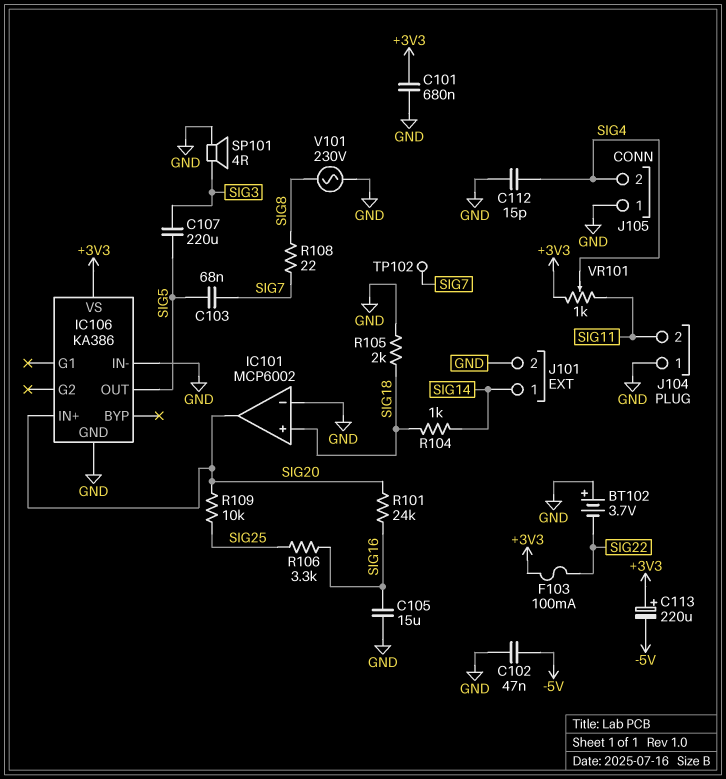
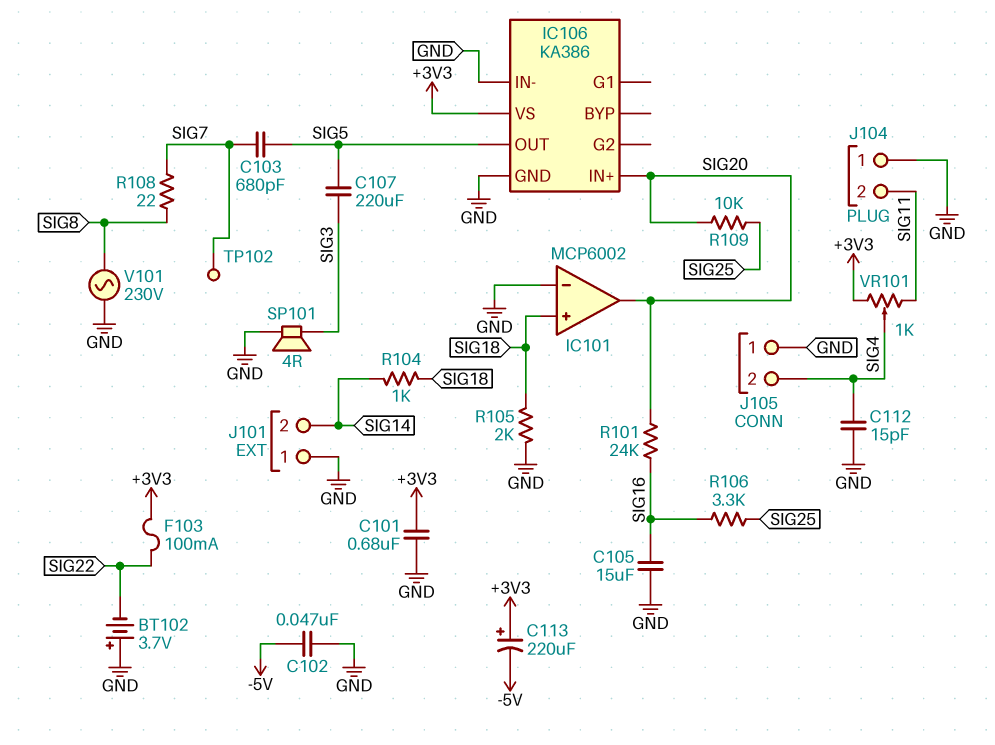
C103: 68nF (SIG5, SIG7) -> 680pF (SIG5, SIG7)
J101 pin 1: SIG14 -> GND
J101 pin 2: GND -> SIG14

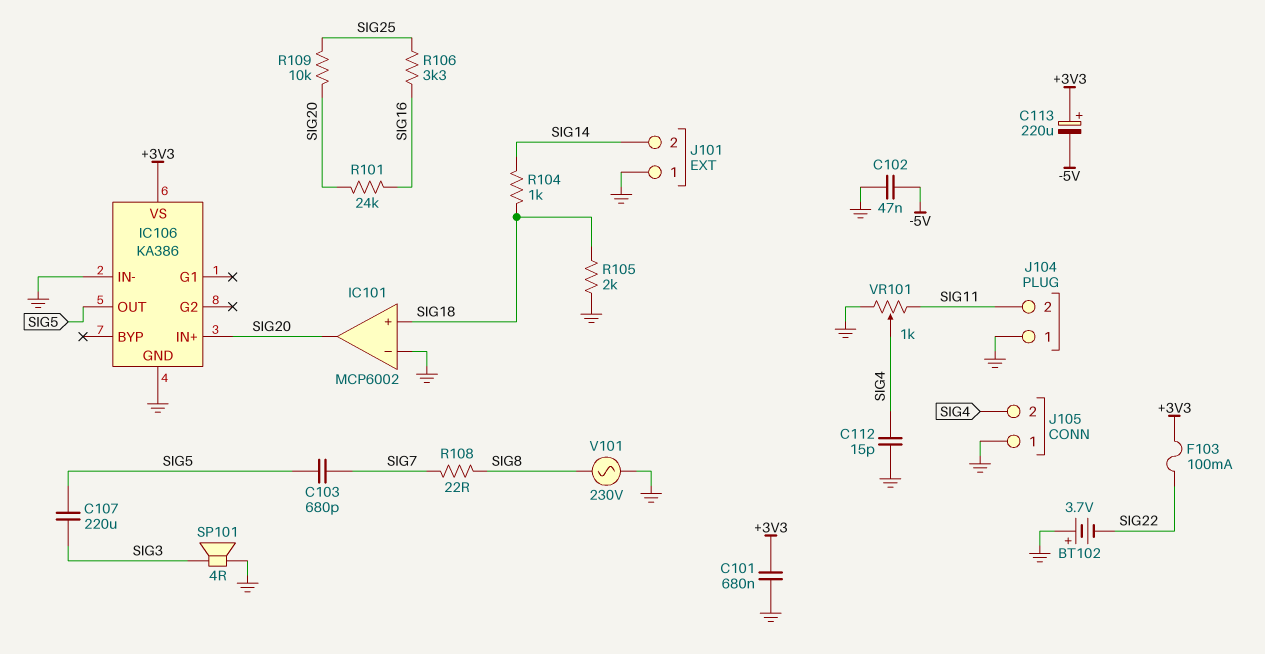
C105: 15uF (GND, SIG16) -> none
TP102: test point (SIG7) -> none
VR101: 1k (+3V3, SIG11, wiper SIG4) -> 1k (GND, SIG11, wiper SIG4)

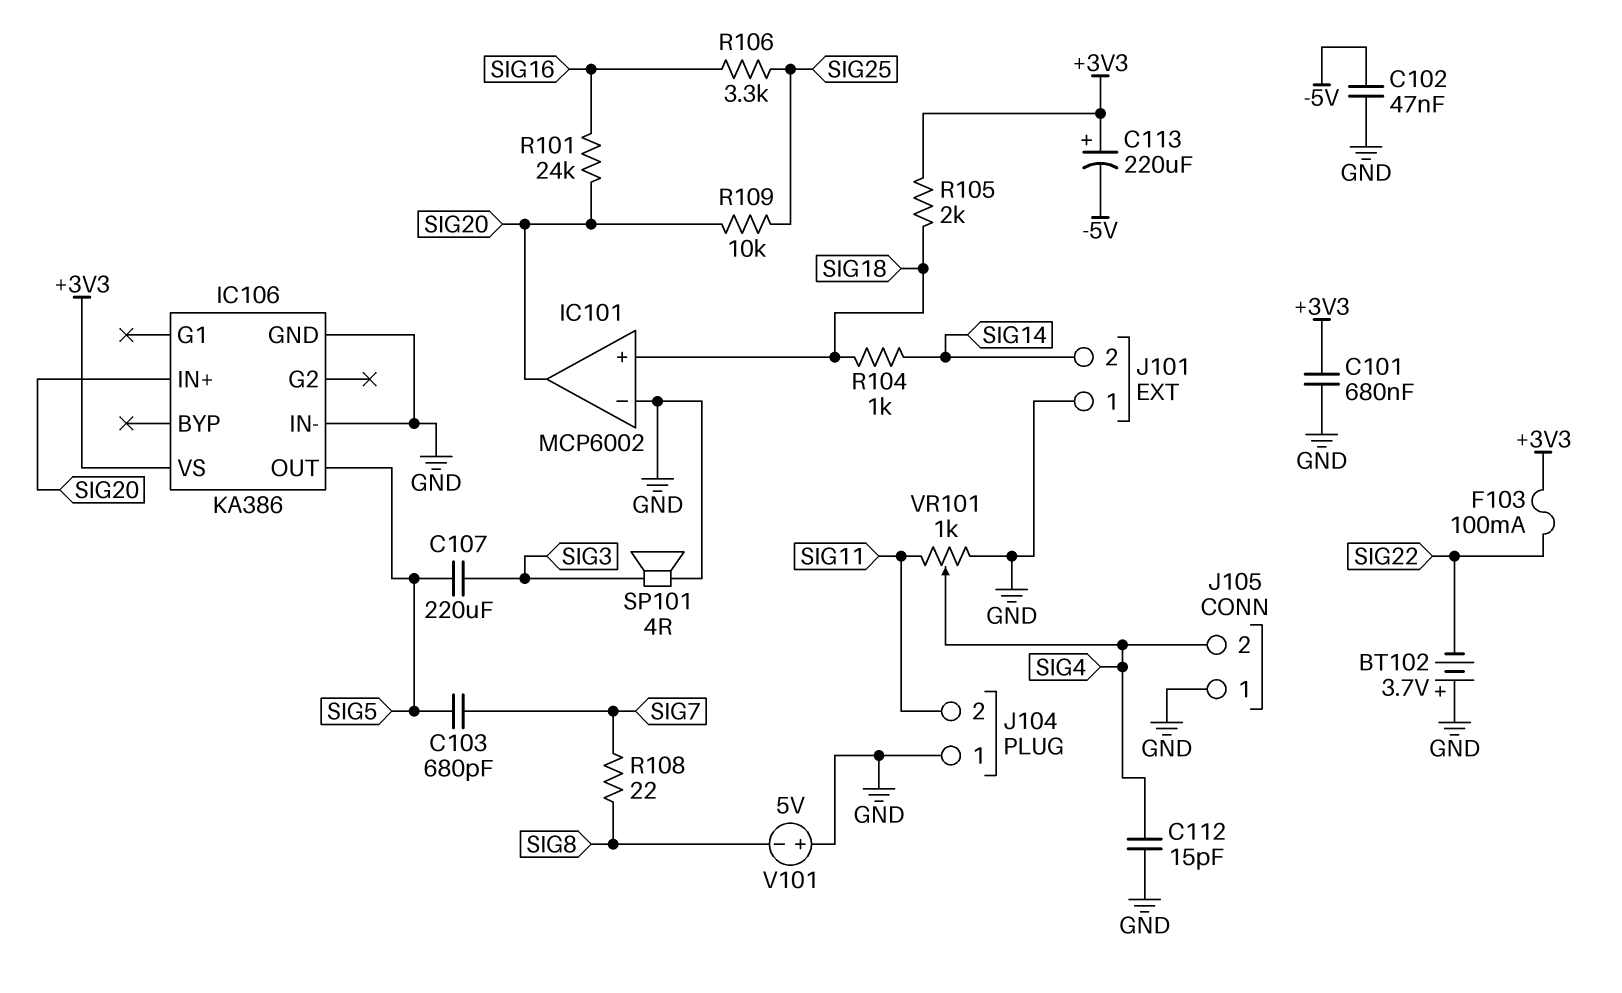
R105: 2k (GND, SIG18) -> 2k (+3V3, SIG18)
V101: AC 230V (GND, SIG8) -> 5V (plus GND, minus SIG8)

